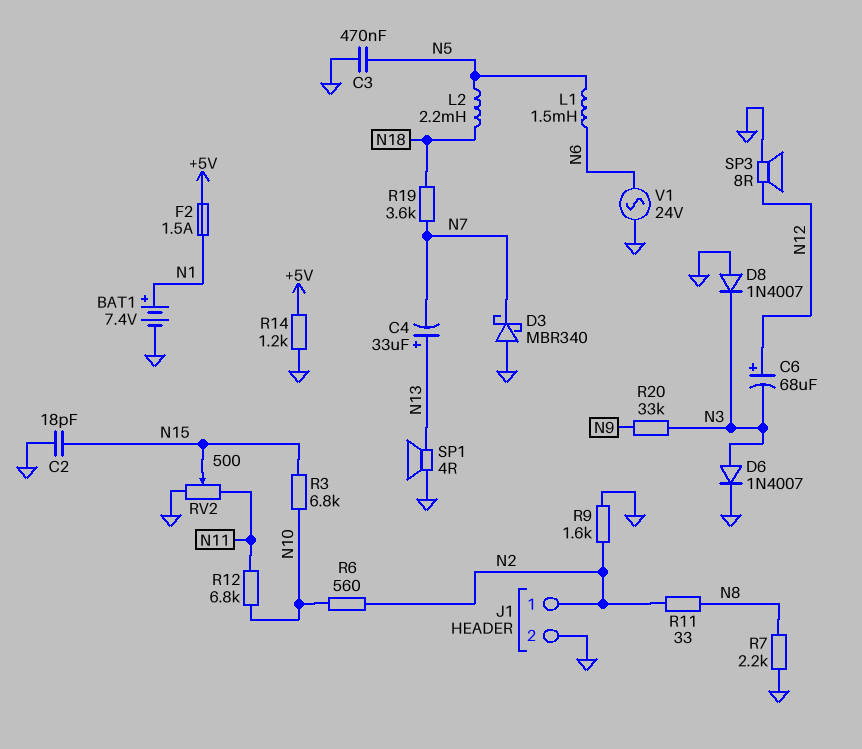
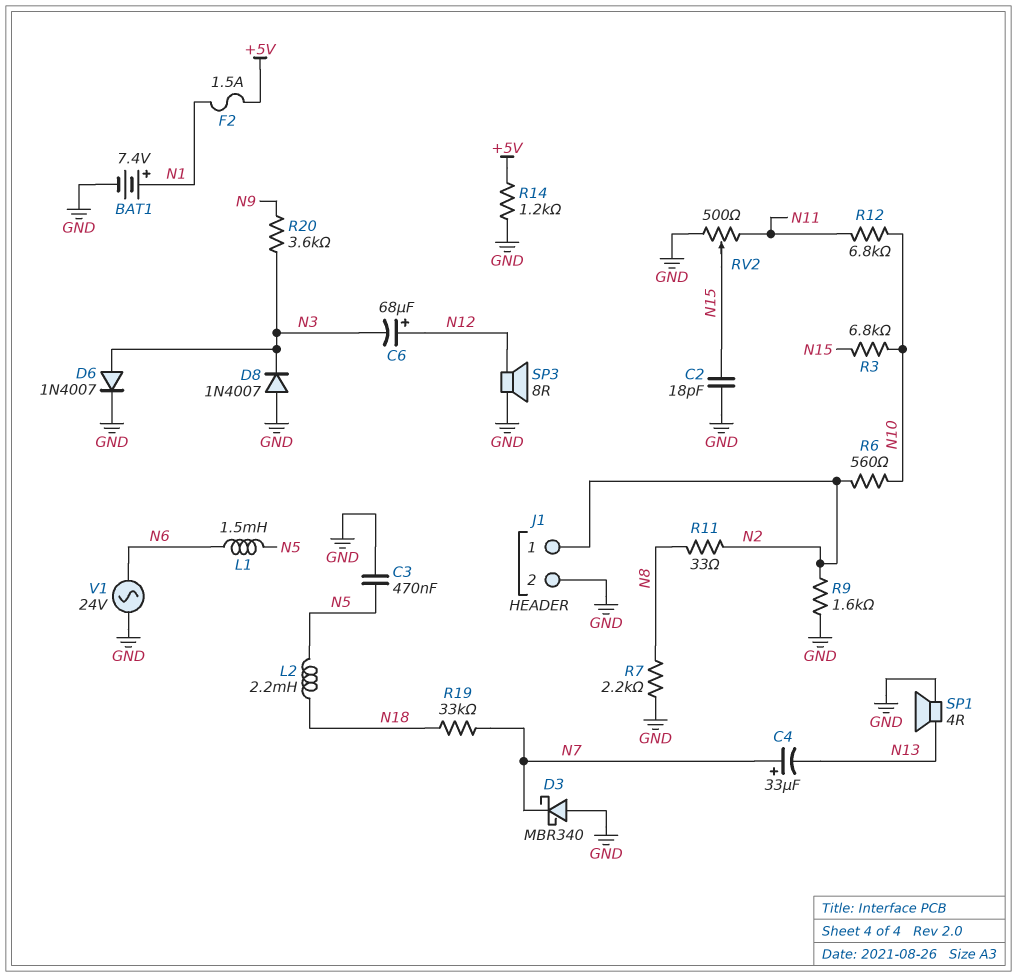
C4: 33uF (plus N13, minus N7) -> 33uF (plus N7, minus N13)
R19: 3.6k (N7, N18) -> 33k (N7, N18)
R20: 33k (N3, N9) -> 3.6k (N3, N9)

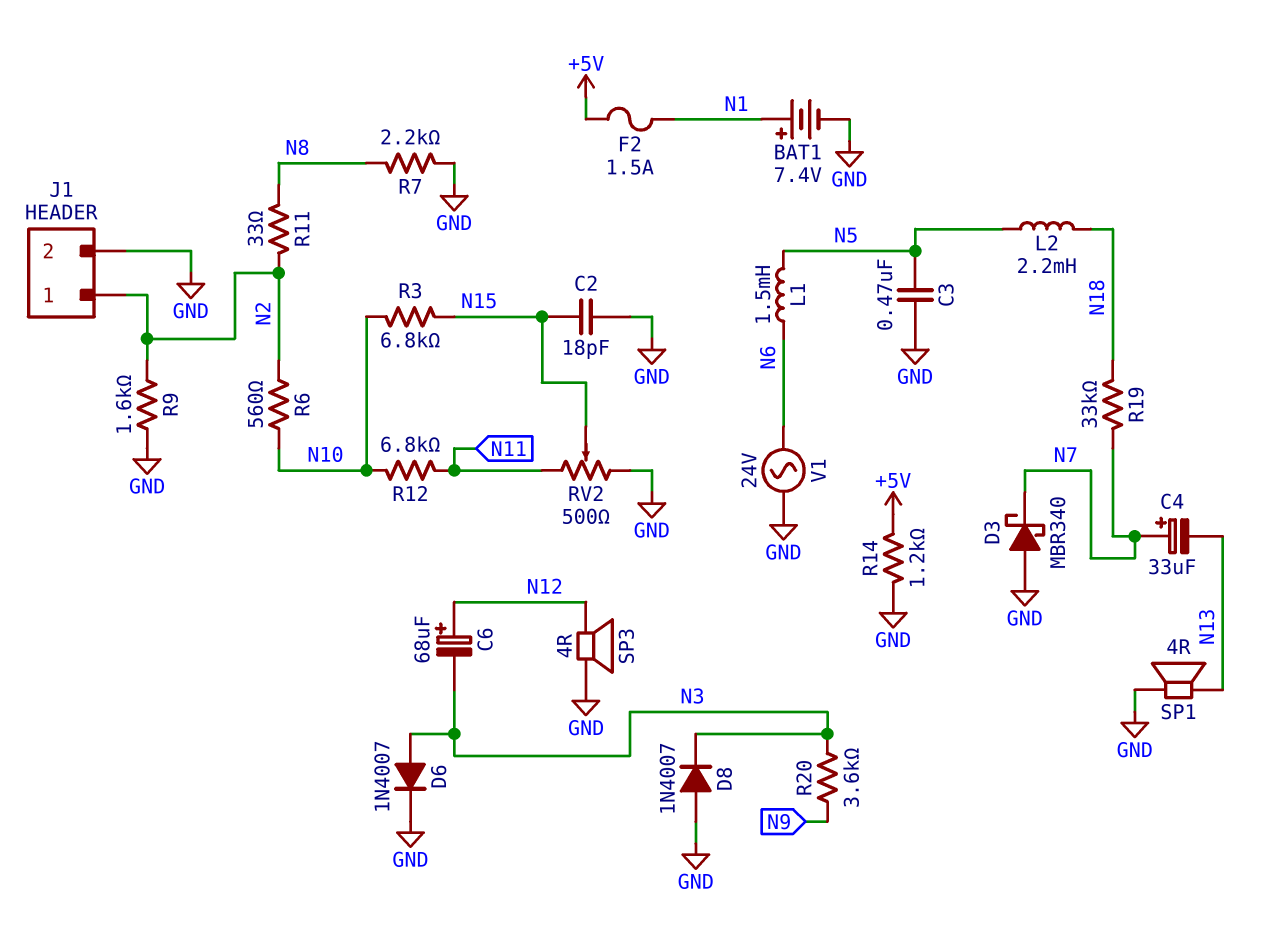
SP3: speaker 8R (GND, N12) -> speaker 4R (GND, N12)

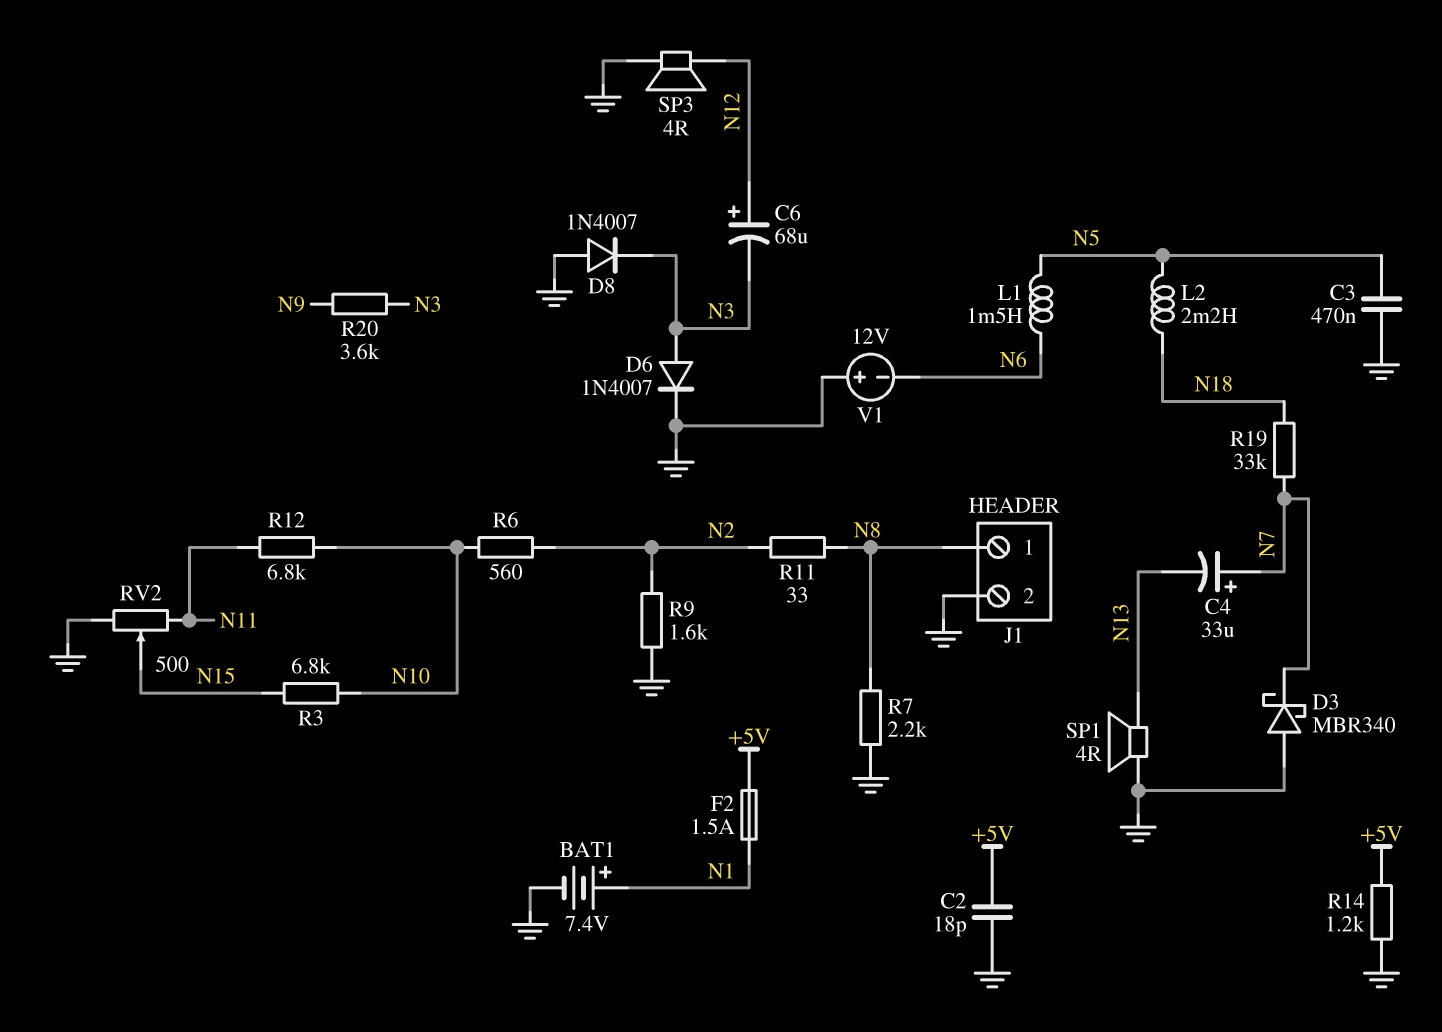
C2: 18pF (GND, N15) -> 18pF (+5V, GND)
J1 pin 1: N2 -> N8
V1: AC 24V (GND, N6) -> 12V (plus GND, minus N6)

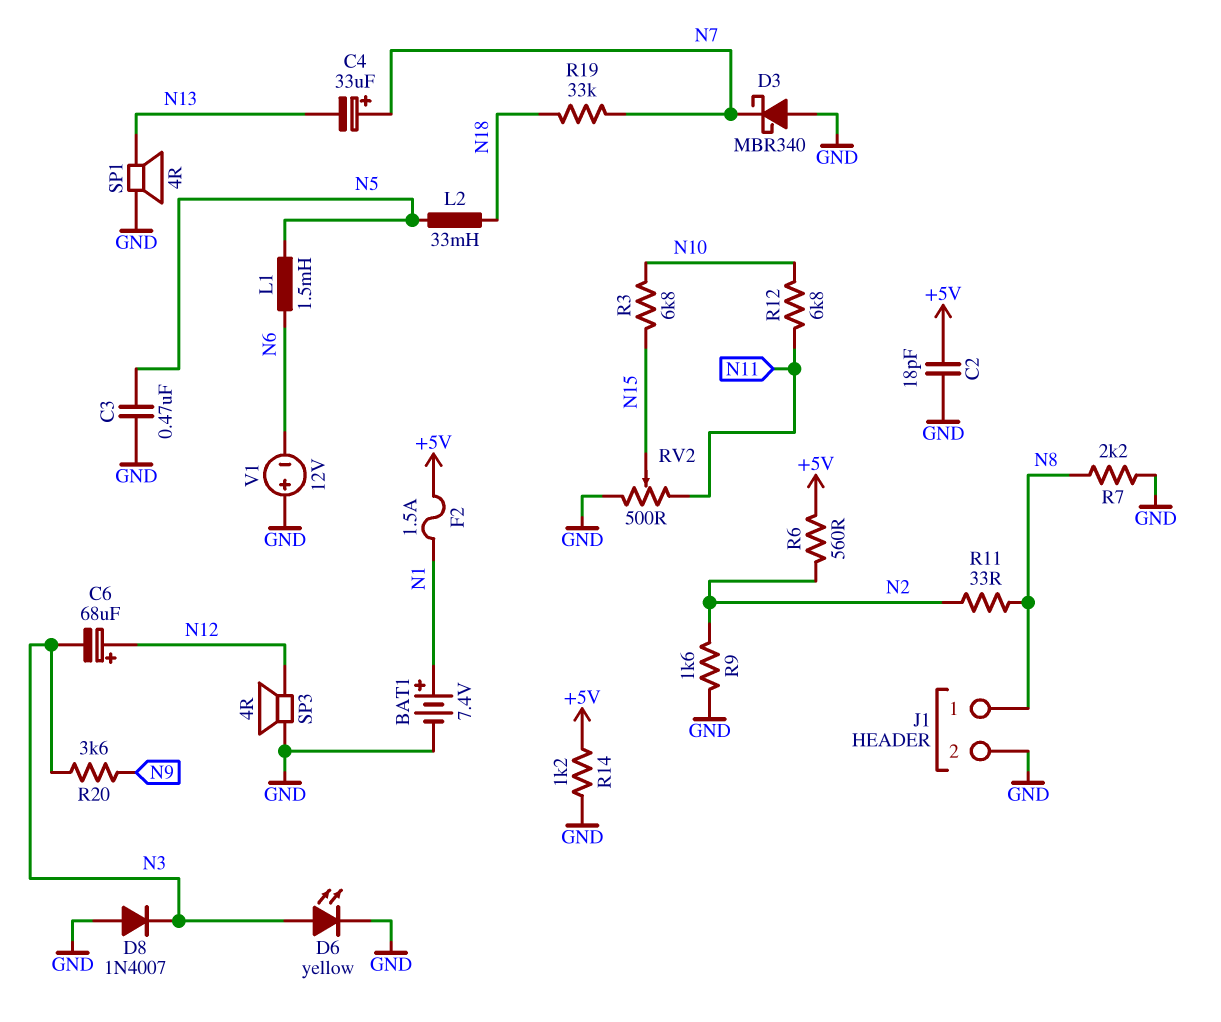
D6: diode 1N4007 (A N3, K GND) -> LED yellow (A N3, K GND)
L2: 2.2mH (N5, N18) -> 33mH (N5, N18)
R6: 560 (N2, N10) -> 560 (+5V, N2)

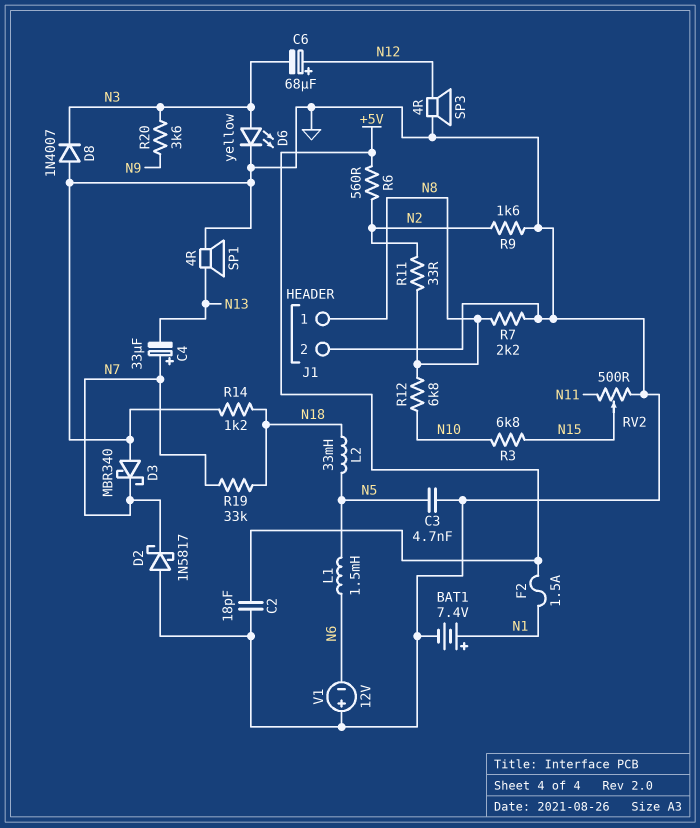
C3: 470nF (GND, N5) -> 4.7nF (GND, N5)
D2: none -> schottky 1N5817 (A GND, K N7)
R12: 6.8k (N10, N11) -> 6.8k (N8, N10)
R14: 1.2k (+5V, GND) -> 1.2k (GND, N18)

